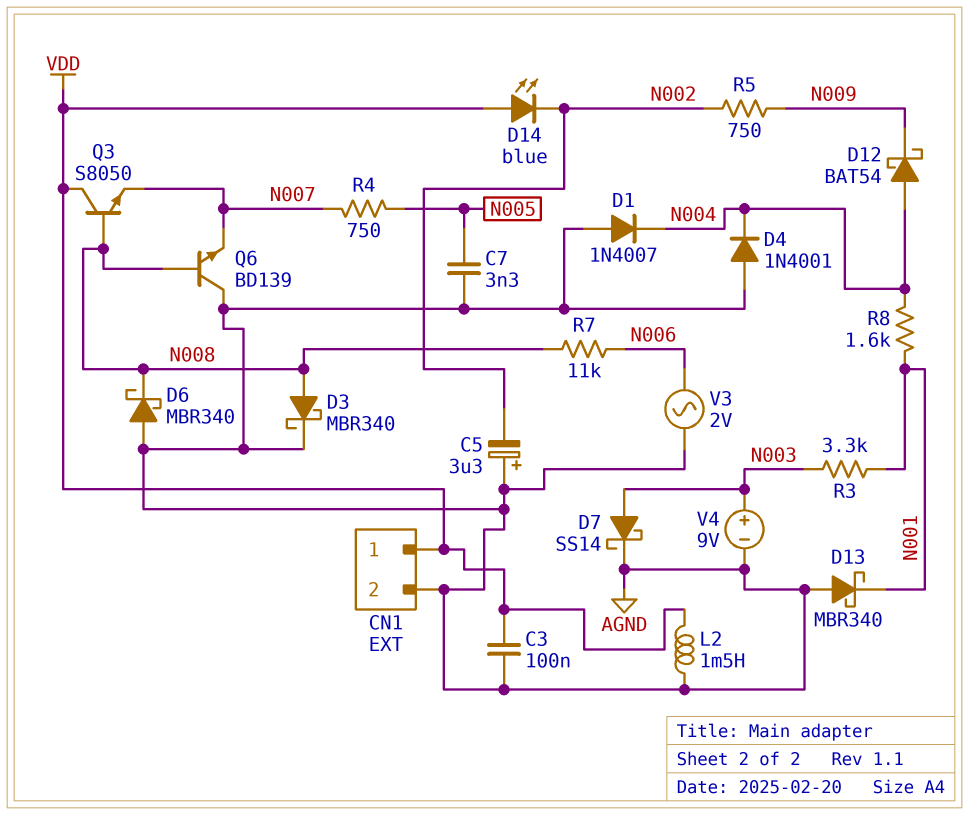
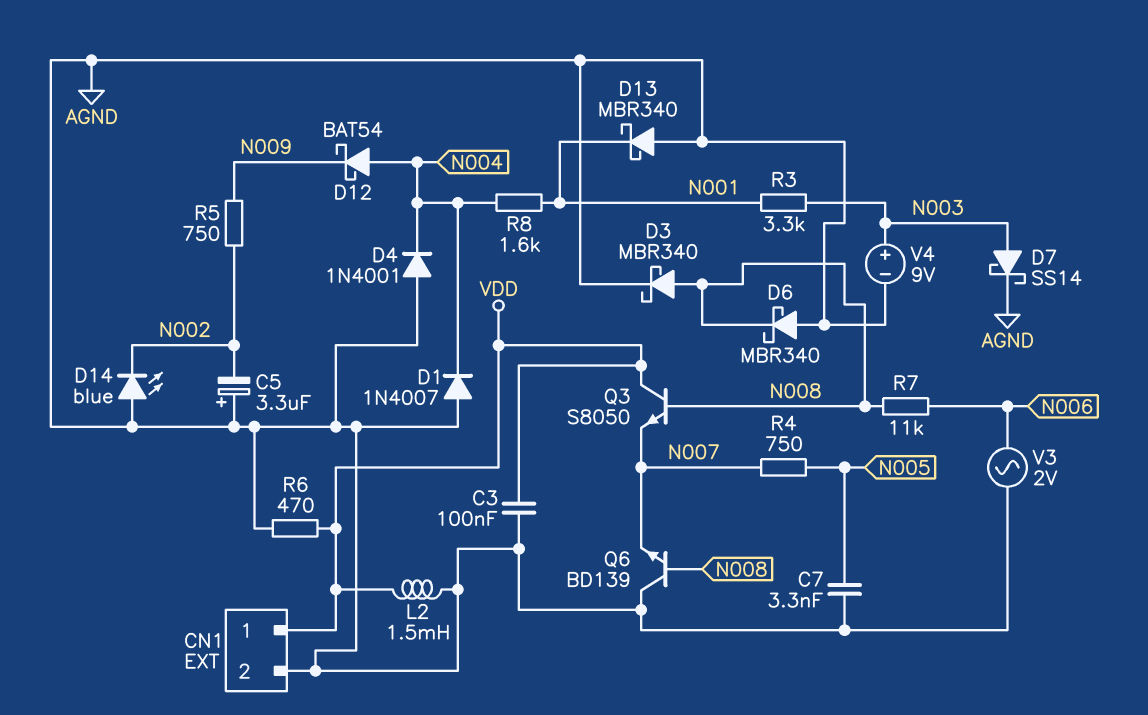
D14: LED blue (A VDD, K N002) -> LED blue (A AGND, K N002)
R6: none -> 470 (AGND, VDD)

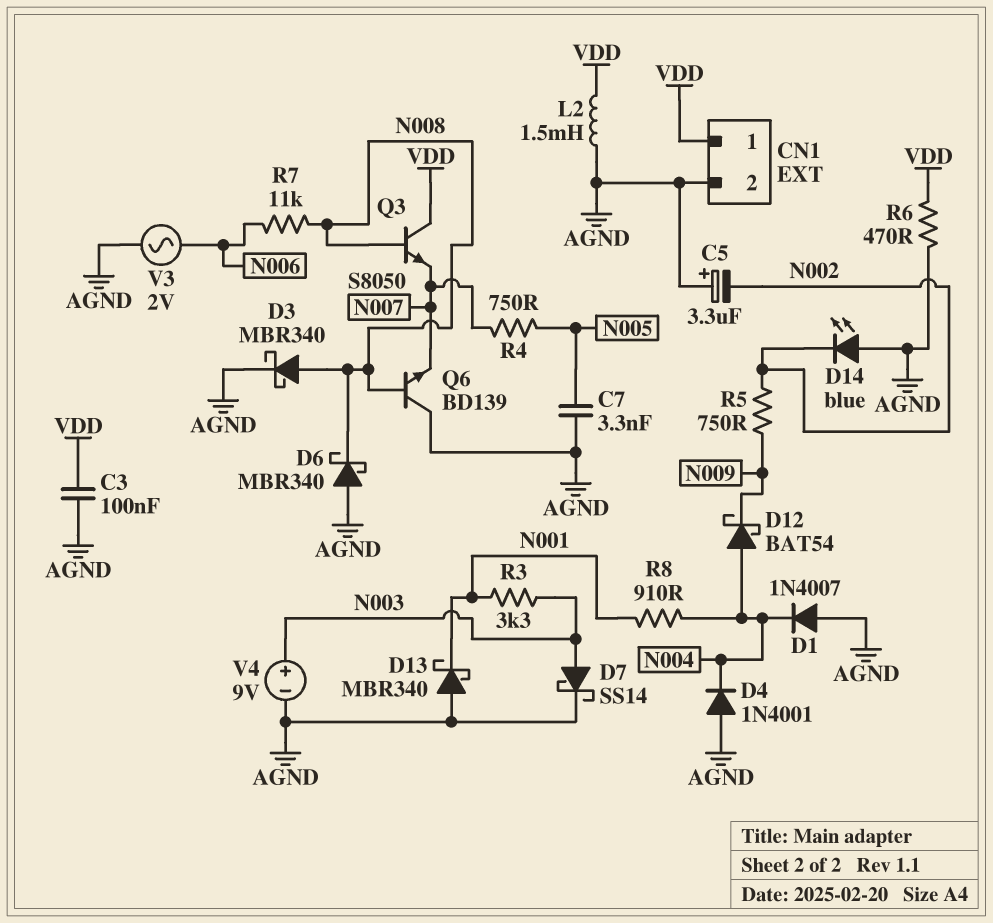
R8: 1.6k (N001, N004) -> 910 (N001, N004)

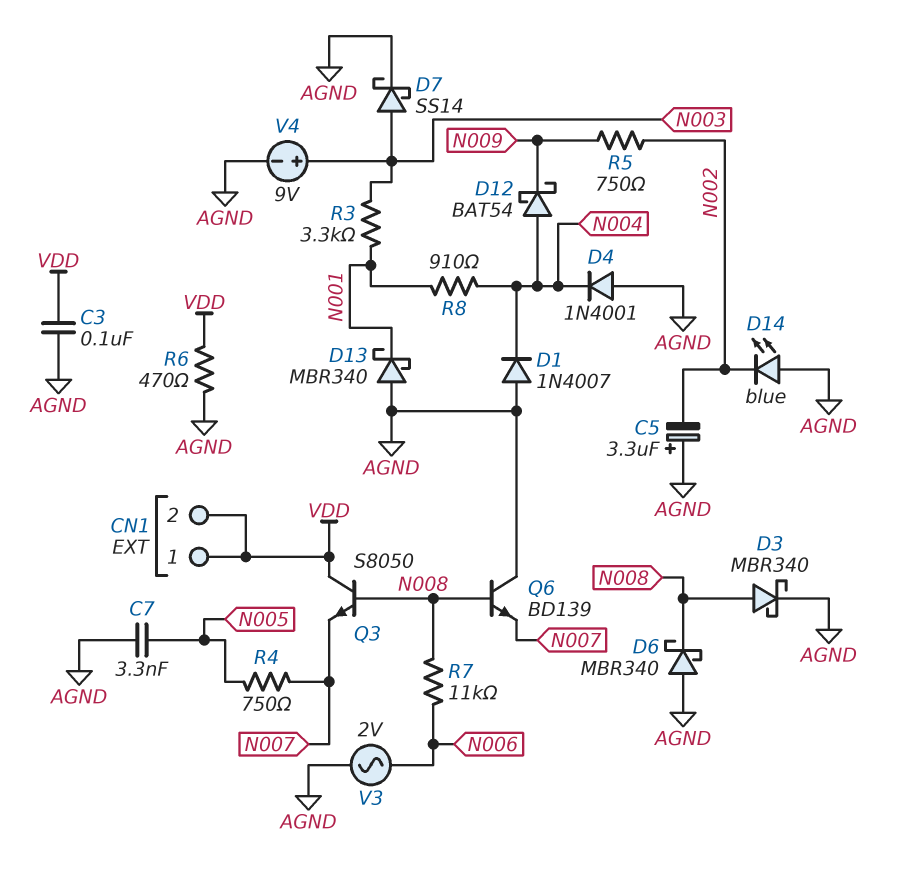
CN1 pin 2: AGND -> VDD
L2: 1.5mH (AGND, VDD) -> none

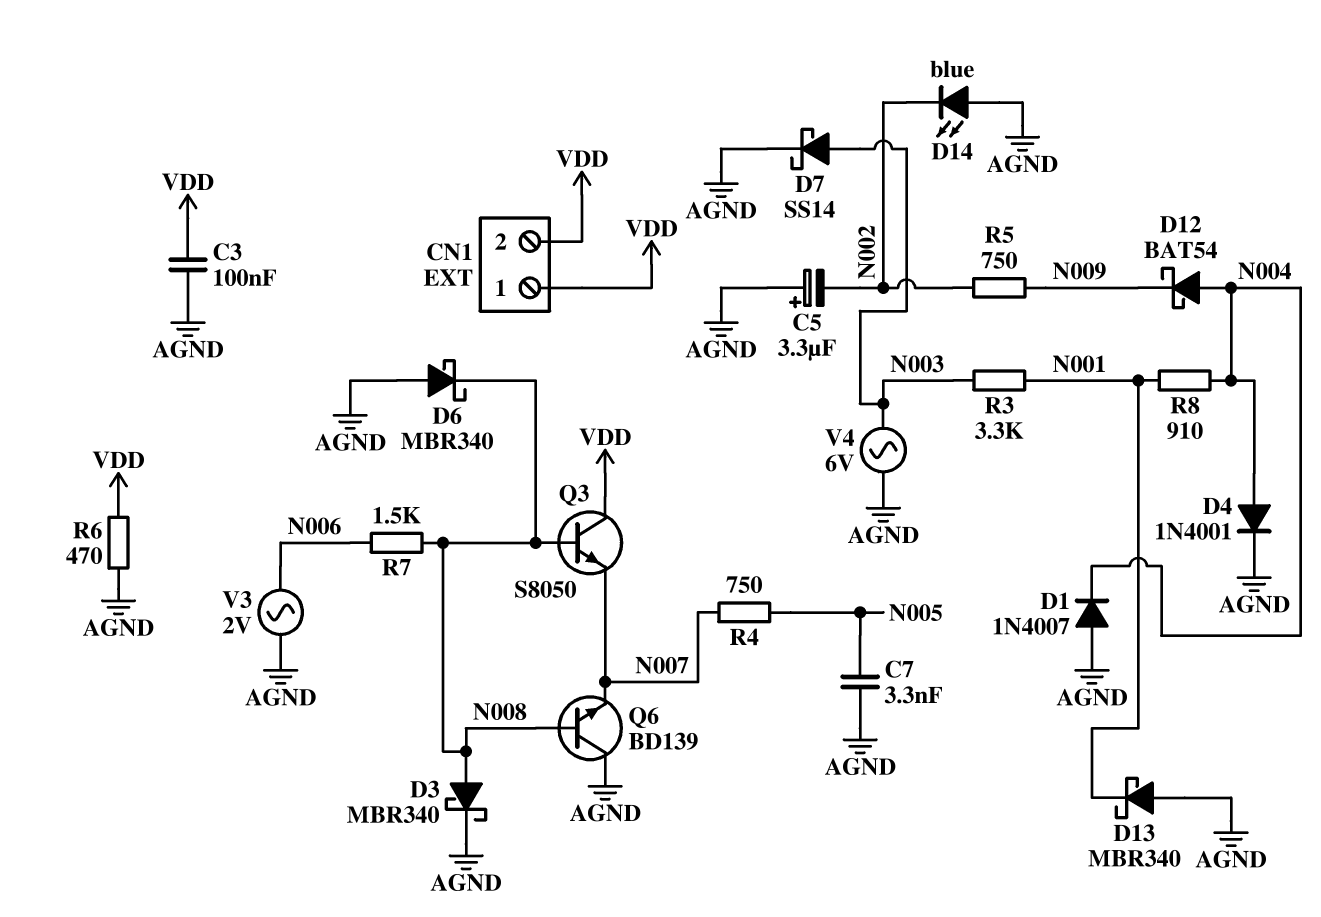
D4: diode 1N4001 (A AGND, K N004) -> diode 1N4001 (A N004, K AGND)
R7: 11k (N006, N008) -> 1.5k (N006, N008)
V4: 9V (plus N003, minus AGND) -> AC 6V (AGND, N003)

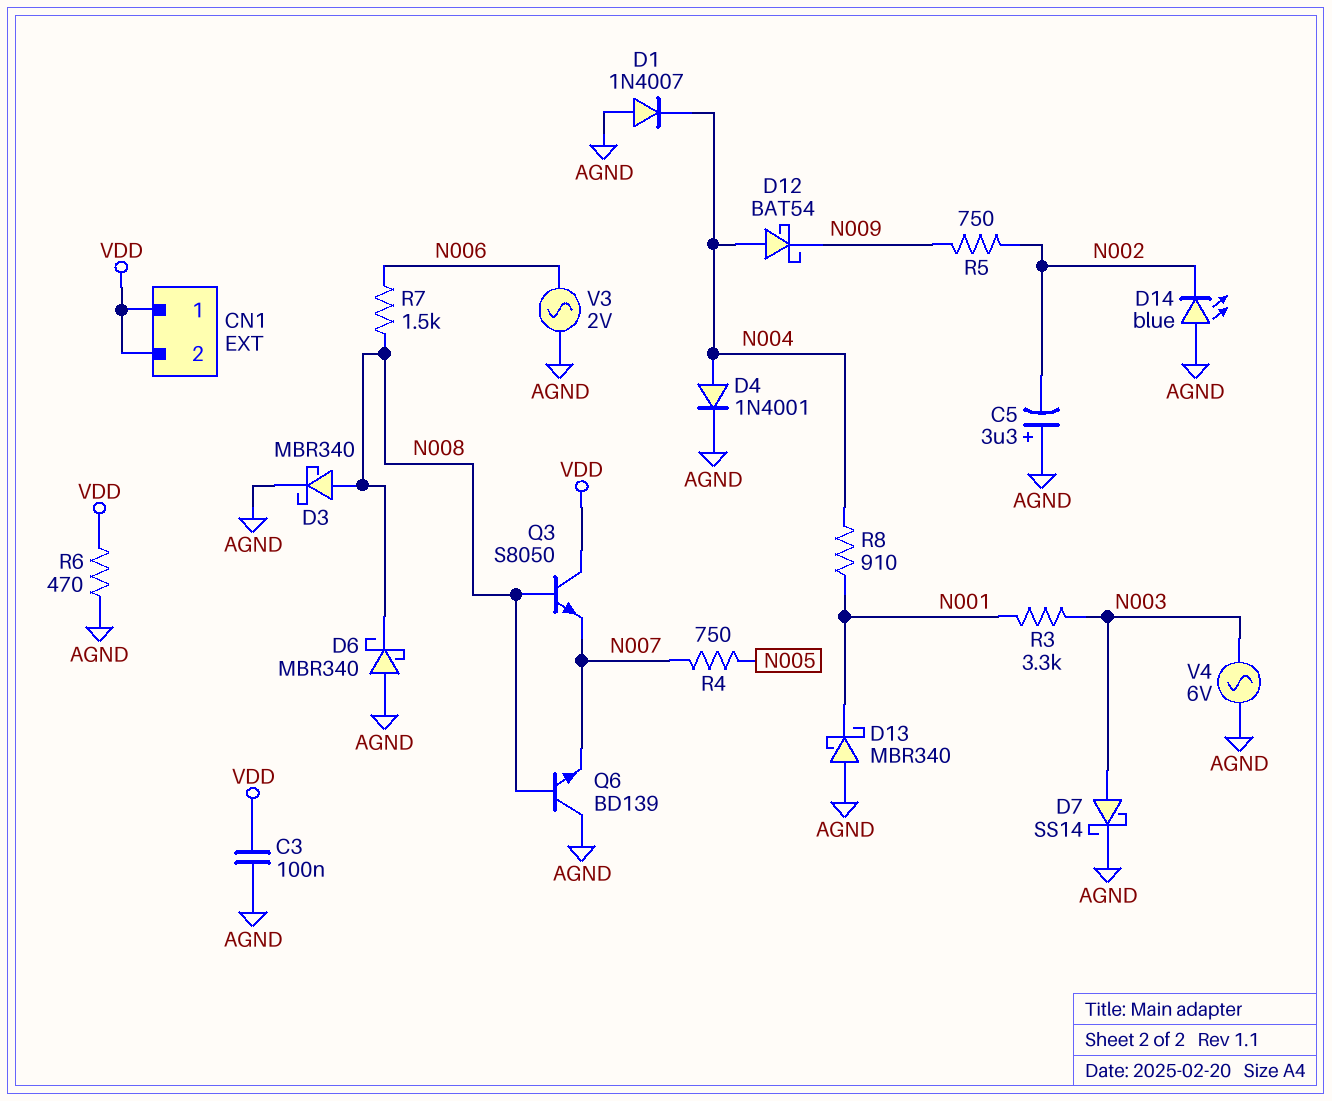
C7: 3.3nF (AGND, N005) -> none

